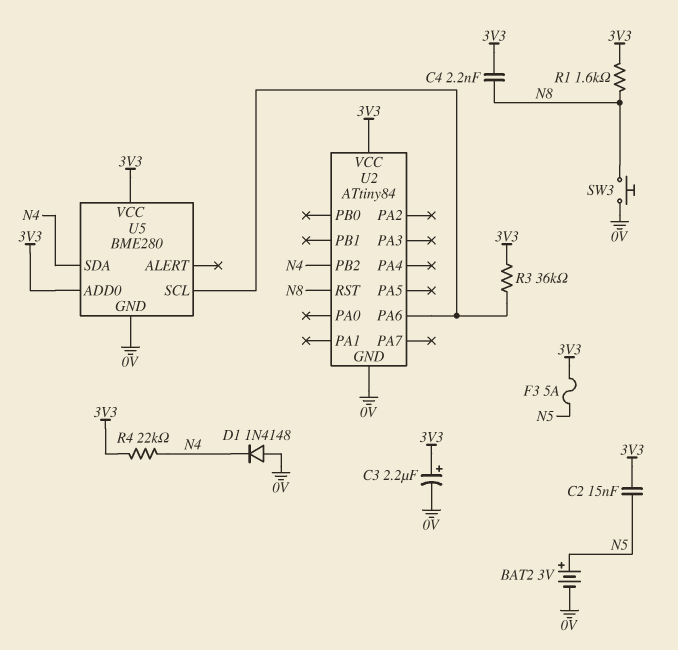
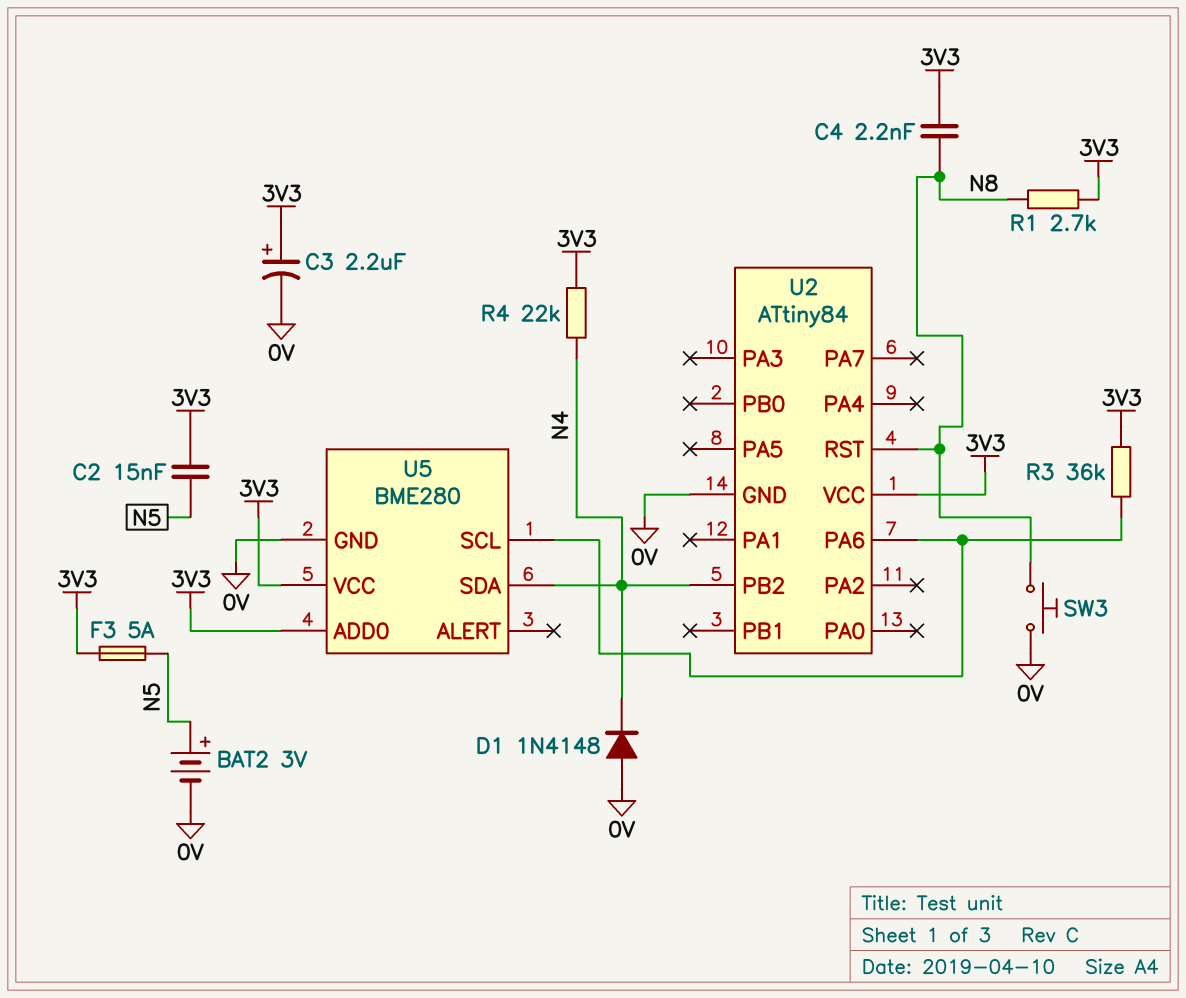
R1: 1.6k (3V3, N8) -> 2.7k (3V3, N8)

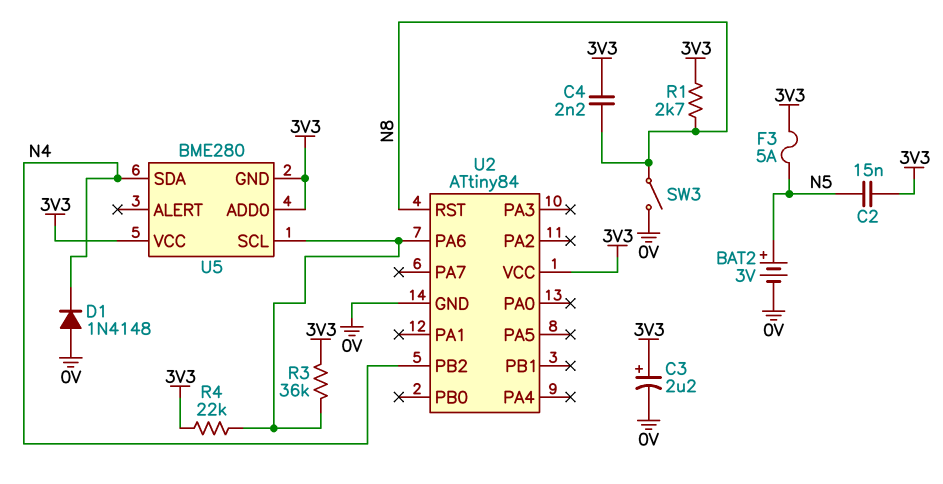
R4: 22k (3V3, N4) -> 22k (3V3, U2/PA6)
SW3: button (0V, N8) -> switch (0V, N8)
U5 pin GND: 0V -> 3V3

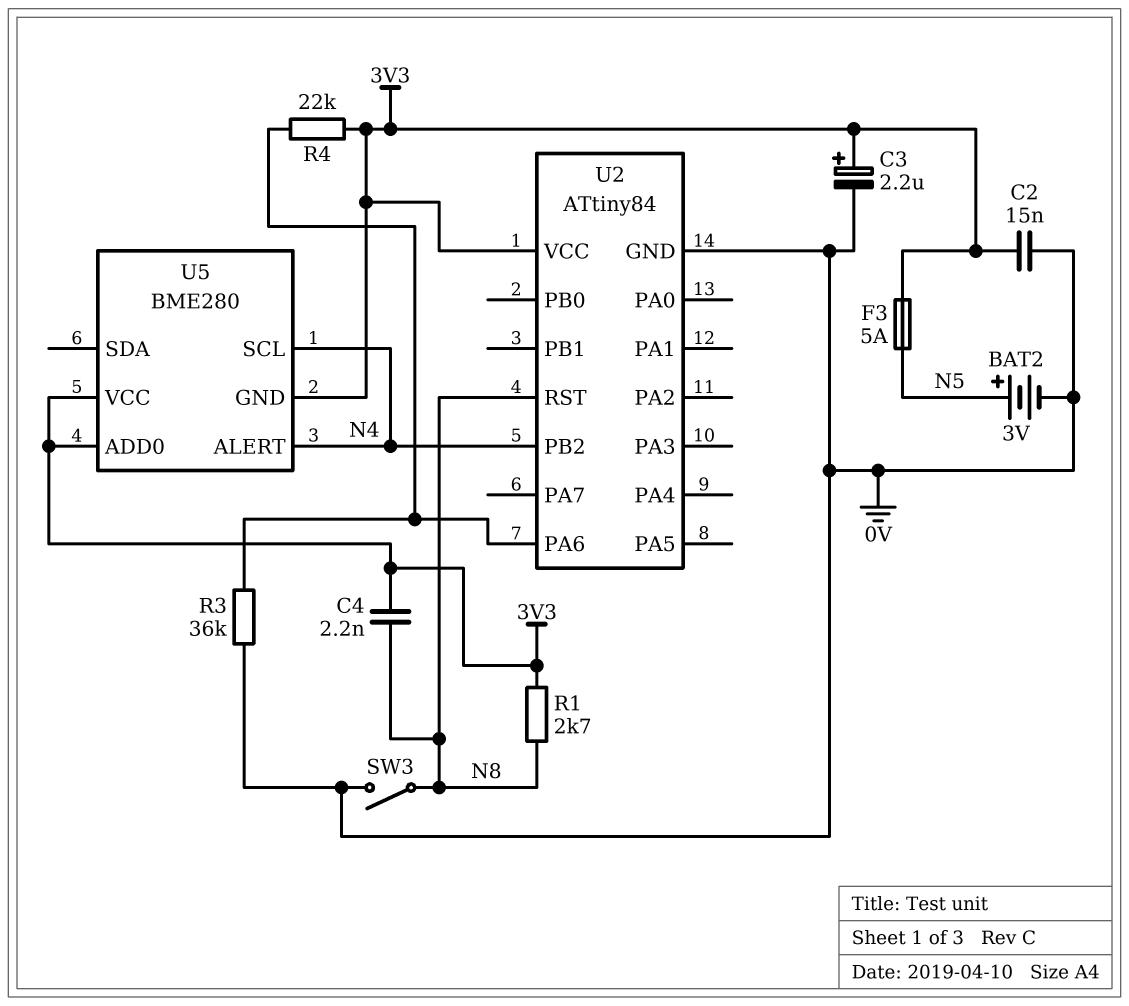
C2: 15nF (3V3, N5) -> 15nF (0V, 3V3)
D1: diode 1N4148 (A 0V, K N4) -> none
R3: 36k (3V3, U2/PA6) -> 36k (0V, U2/PA6)
U5 pin ALERT: none -> N4
U5 pin SCL: U2/PA6 -> N4
U5 pin SDA: N4 -> none

